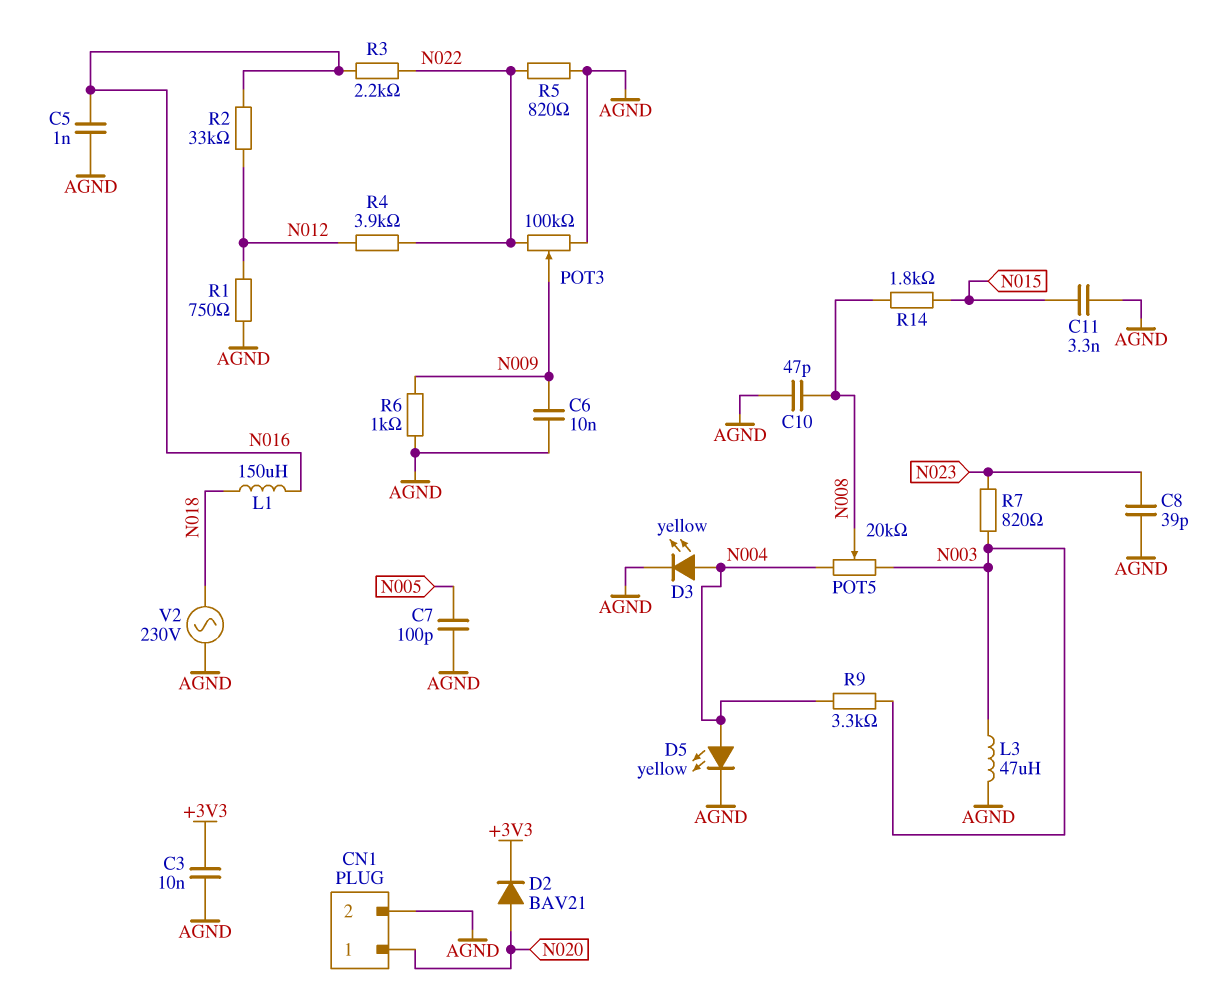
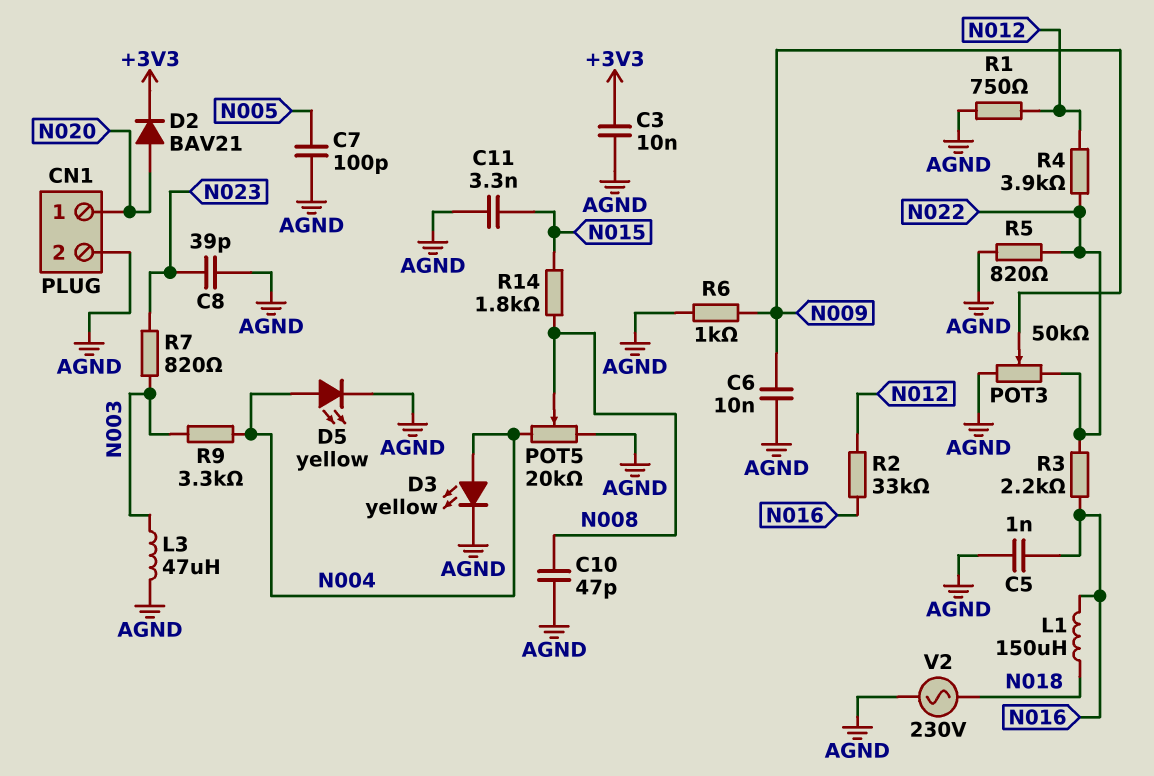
POT3: 100k (AGND, N022, wiper N009) -> 50k (AGND, N022, wiper N009)
POT5: 20k (N003, N004, wiper N008) -> 20k (AGND, N004, wiper N008)

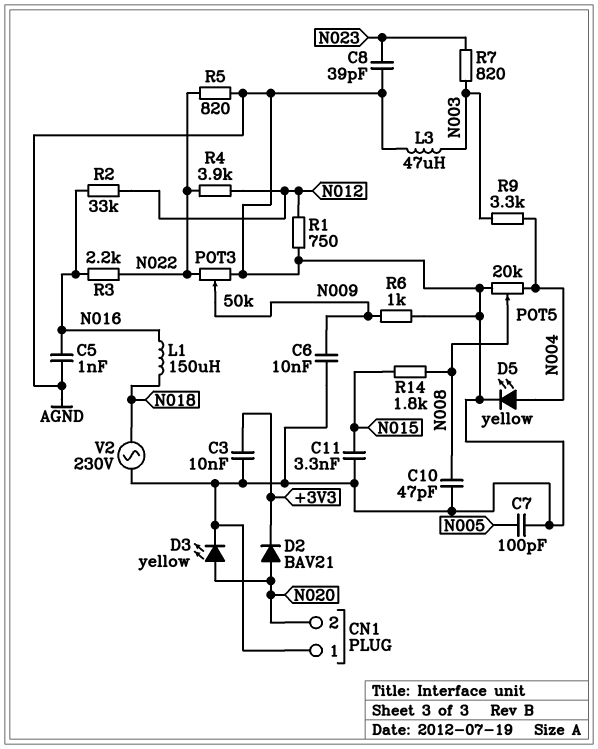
CN1 pin 1: N020 -> AGND
CN1 pin 2: AGND -> N020
D3: LED yellow (A N004, K AGND) -> LED yellow (A N020, K AGND)

